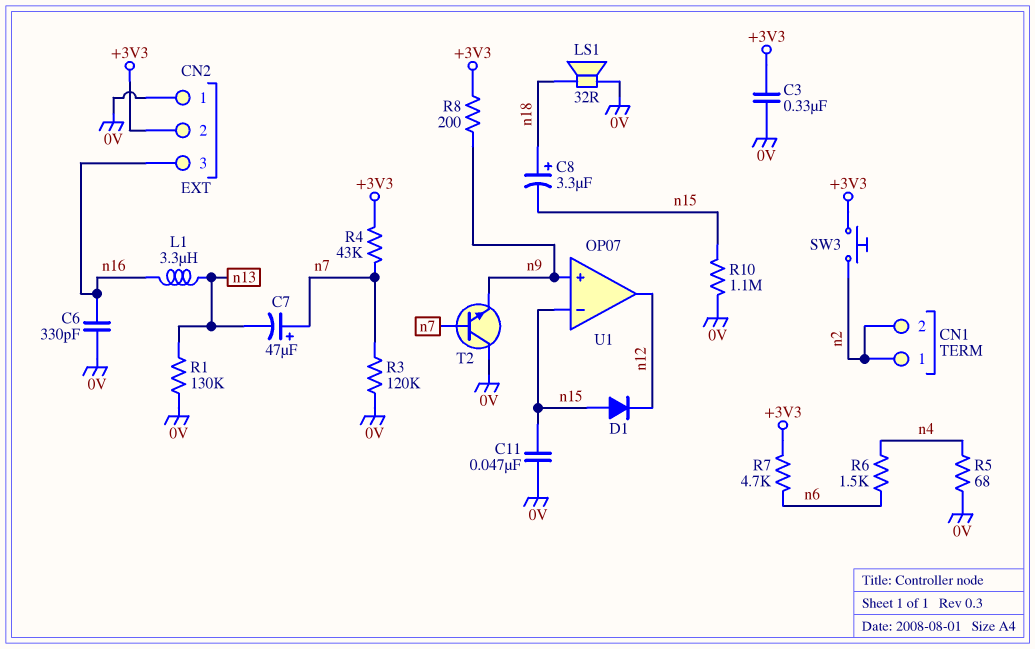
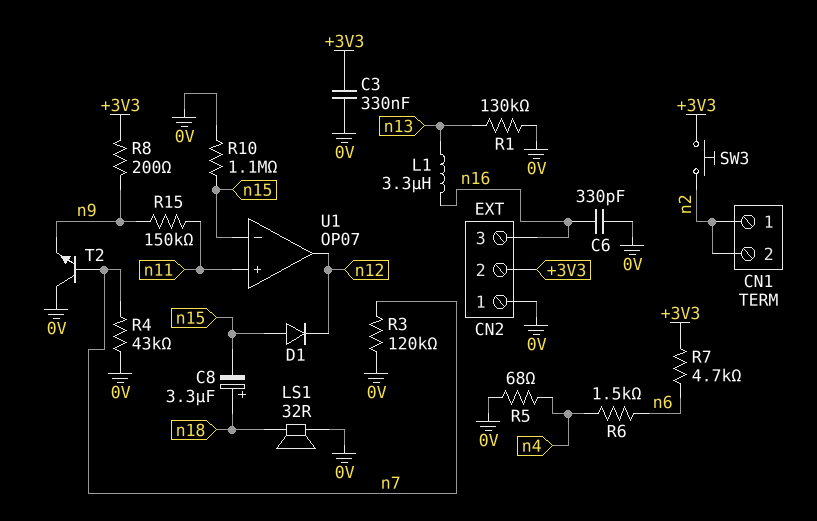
C7: 47uF (plus n7, minus n13) -> none
C11: 47nF (0V, n15) -> none
R4: 43k (+3V3, n7) -> 43k (0V, n7)
R15: none -> 150k (n9, n11)
U1 pin in+: n9 -> n11

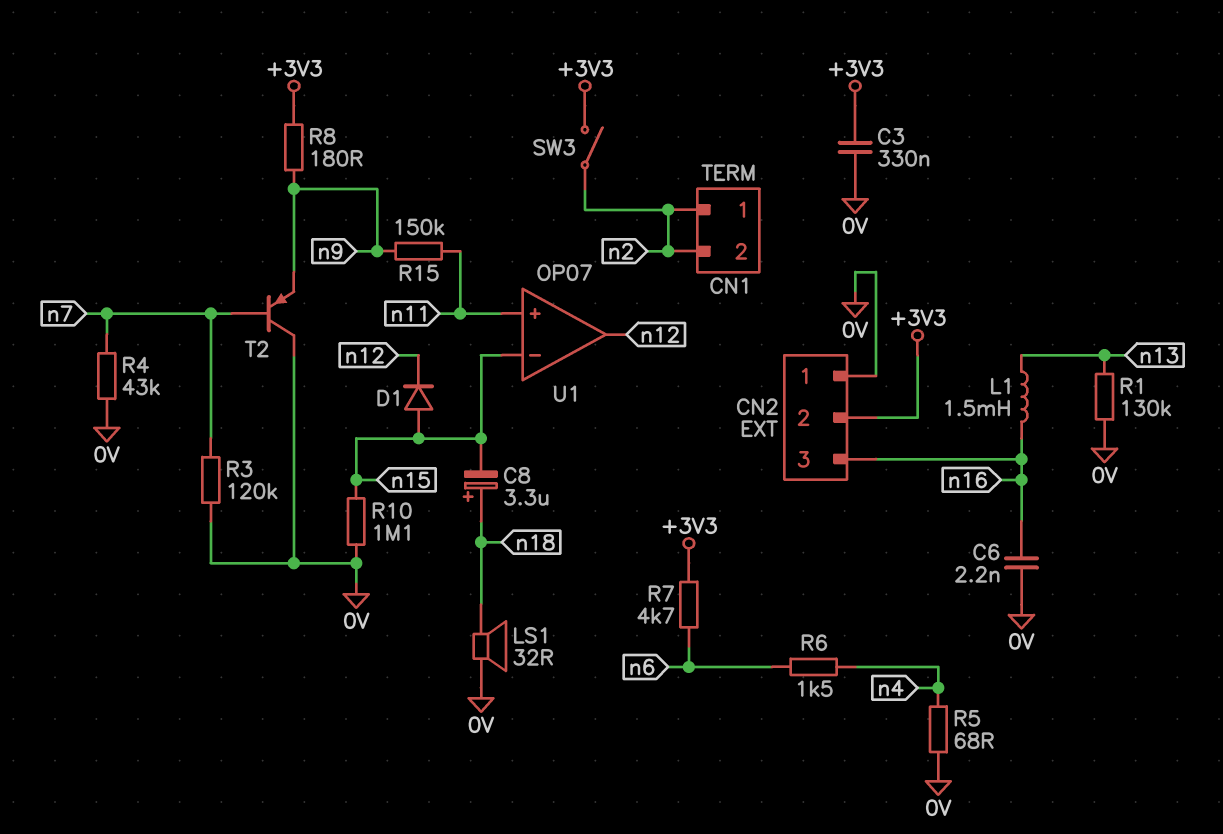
C6: 330pF (0V, n16) -> 2.2nF (0V, n16)
L1: 3.3uH (n13, n16) -> 1.5mH (n13, n16)
R8: 200 (+3V3, n9) -> 180 (+3V3, n9)
SW3: button (+3V3, n2) -> switch (+3V3, n2)
T2: NPN (B n7, C 0V, E n9) -> PNP (B n7, C 0V, E n9)

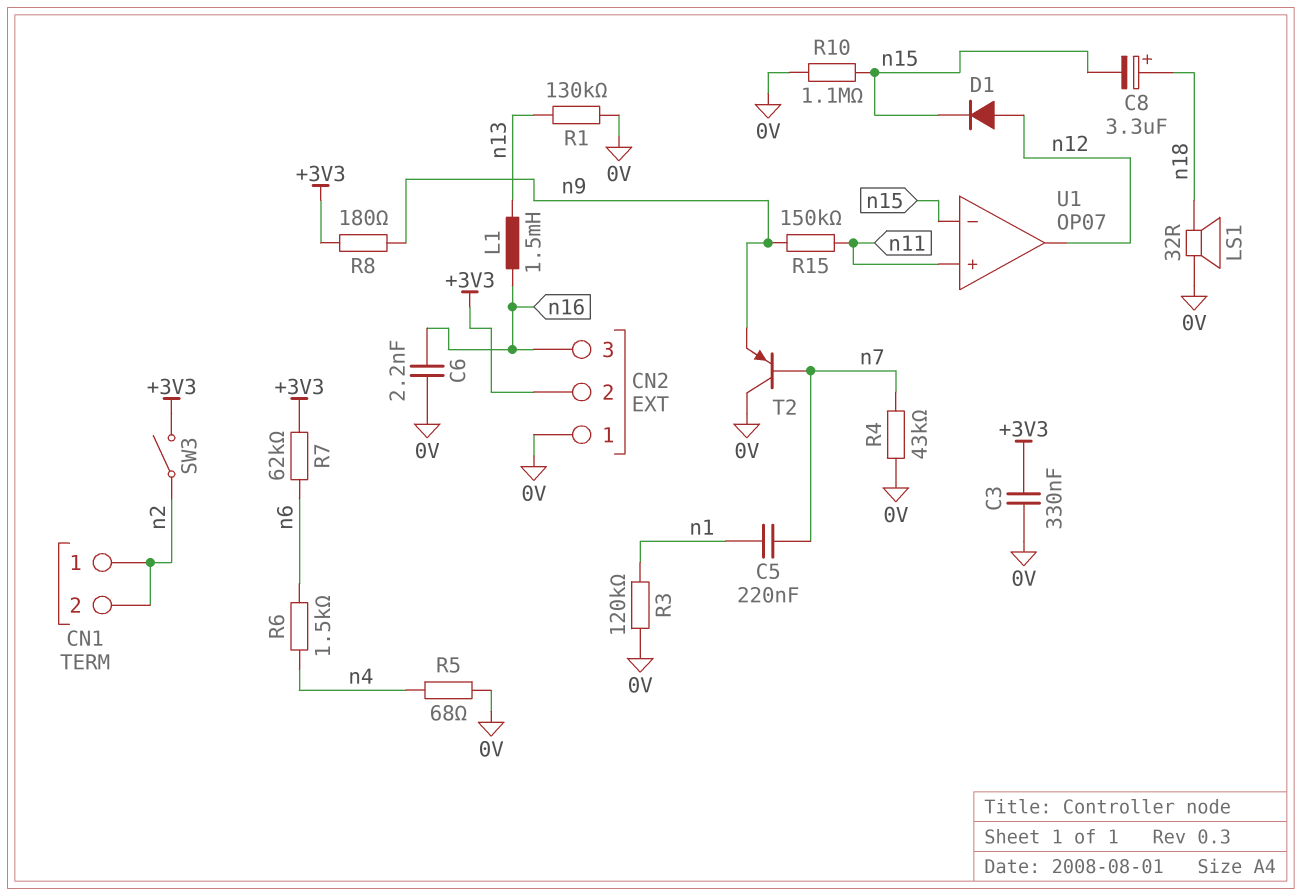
C5: none -> 220nF (n1, n7)
D1: diode (A n15, K n12) -> diode (A n12, K n15)
R3: 120k (0V, n7) -> 120k (0V, n1)
R7: 4.7k (+3V3, n6) -> 62k (+3V3, n6)

